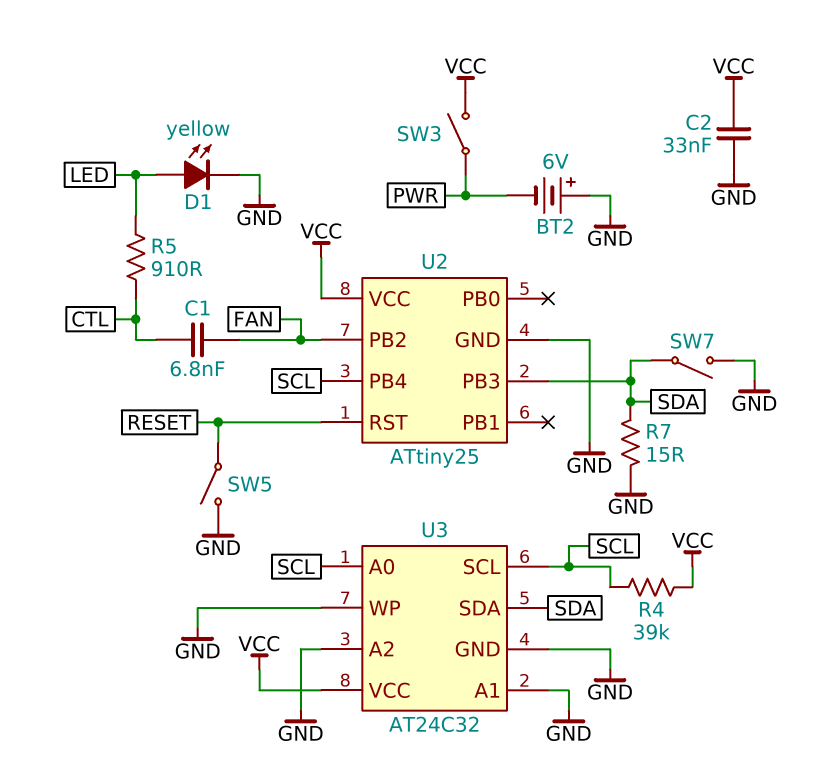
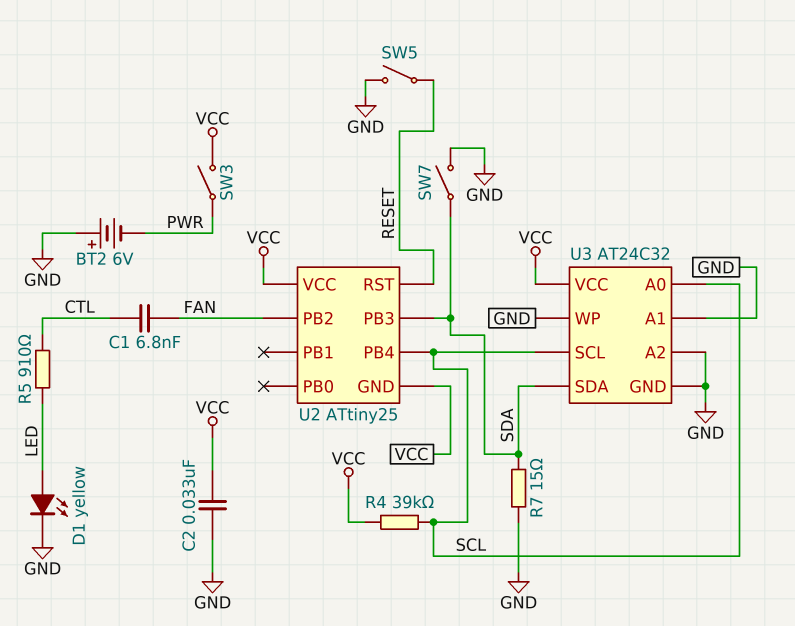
U2 pin GND: GND -> VCC

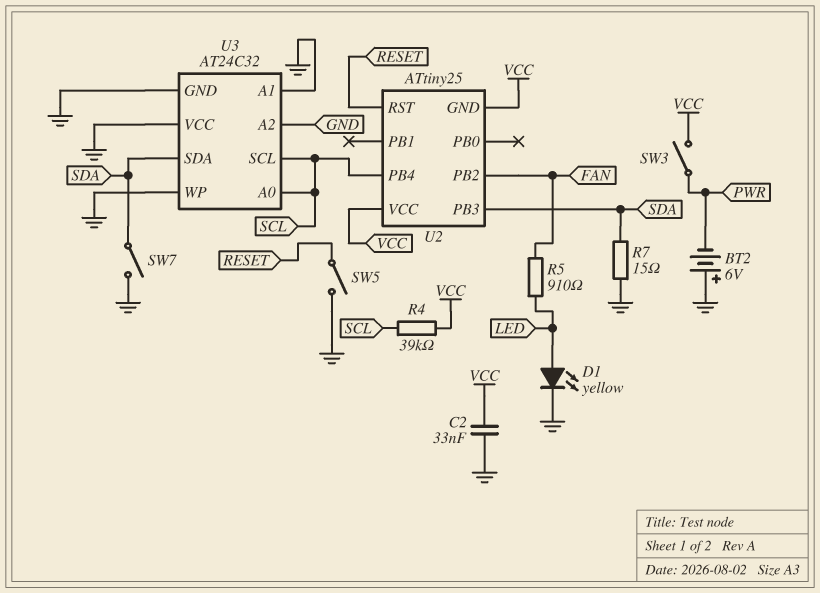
C1: 6.8nF (CTL, FAN) -> none
R5: 910 (CTL, LED) -> 910 (FAN, LED)
U3 pin VCC: VCC -> GND

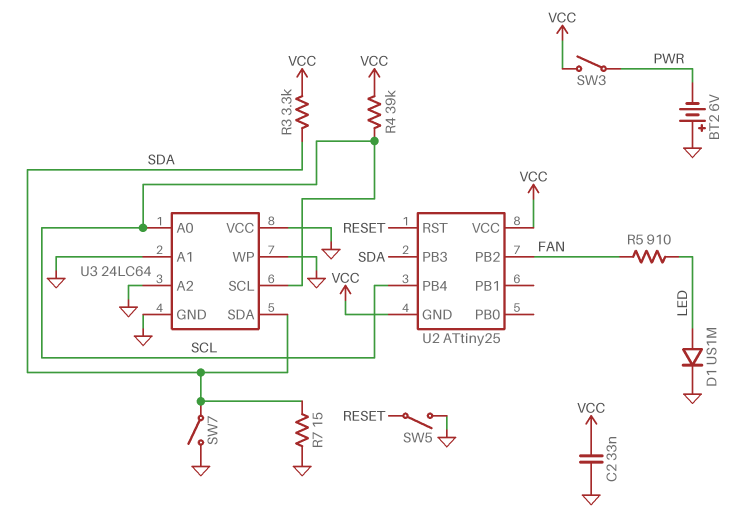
D1: LED yellow (A LED, K GND) -> diode US1M (A LED, K GND)
R3: none -> 3.3k (SDA, VCC)
U3: AT24C32 -> 24LC64

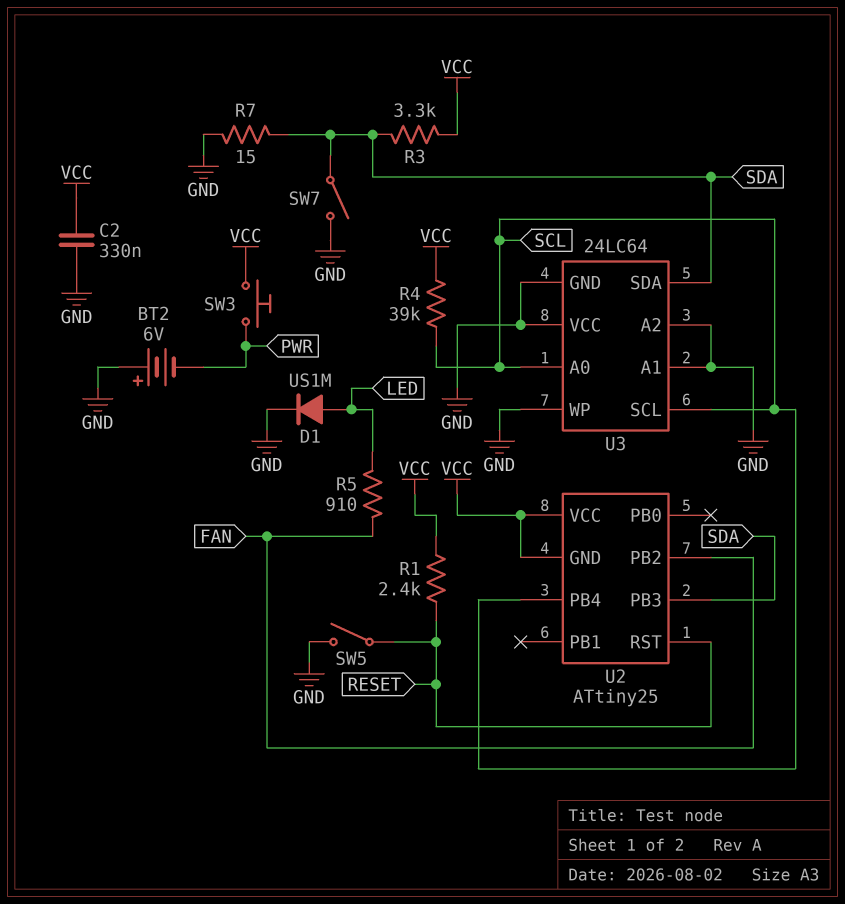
C2: 33nF (GND, VCC) -> 330nF (GND, VCC)
R1: none -> 2.4k (RESET, VCC)
SW3: switch (PWR, VCC) -> button (PWR, VCC)

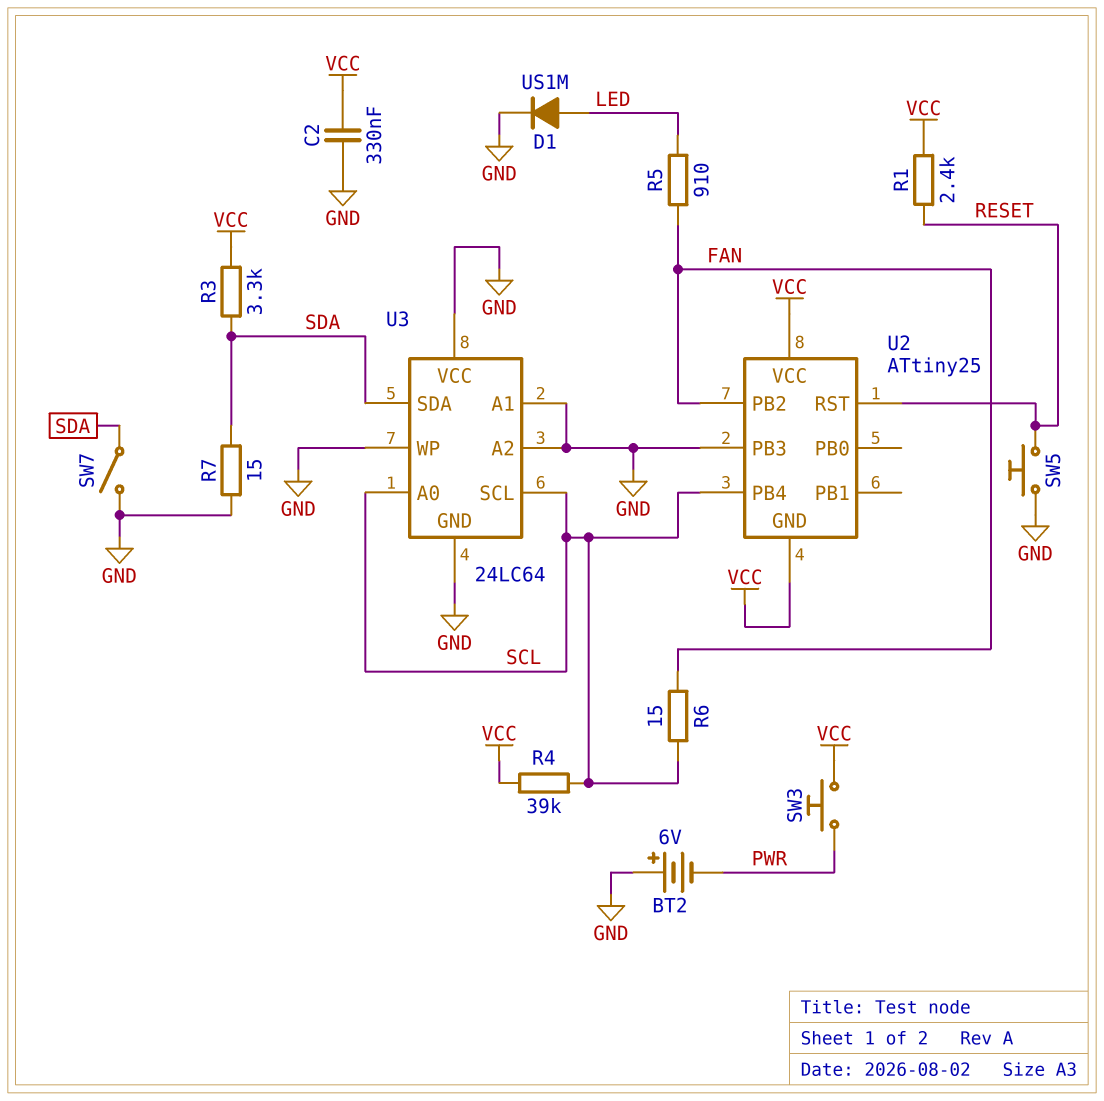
R6: none -> 15 (FAN, SCL)
SW5: switch (GND, RESET) -> button (GND, RESET)
U2 pin PB3: SDA -> GND

